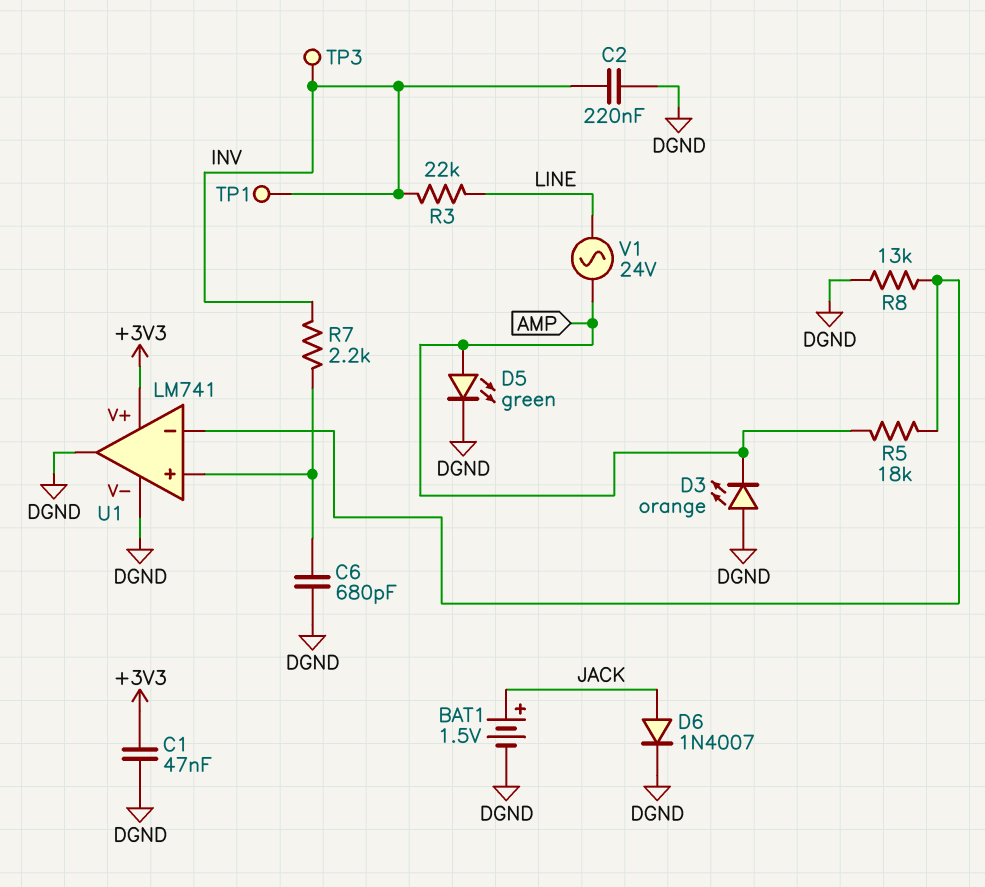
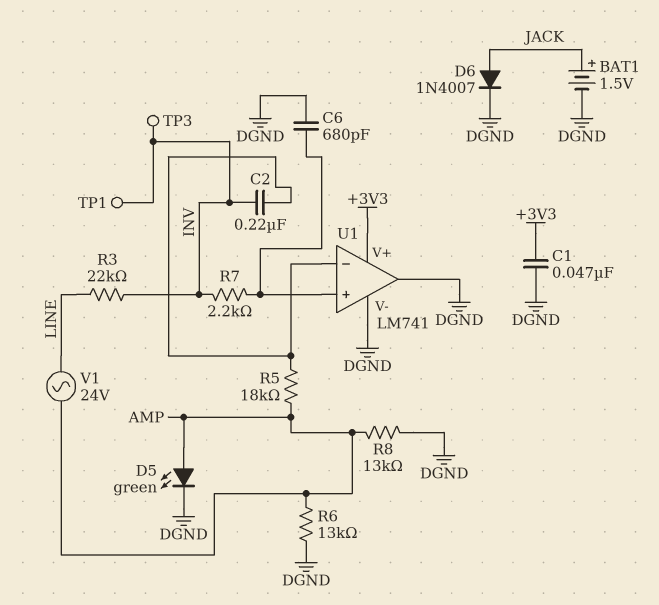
C2: 220nF (DGND, INV) -> 220nF (INV, U1/in-)
D3: LED orange (A DGND, K AMP) -> none
R6: none -> 13k (AMP, DGND)
R8: 13k (DGND, U1/in-) -> 13k (AMP, DGND)

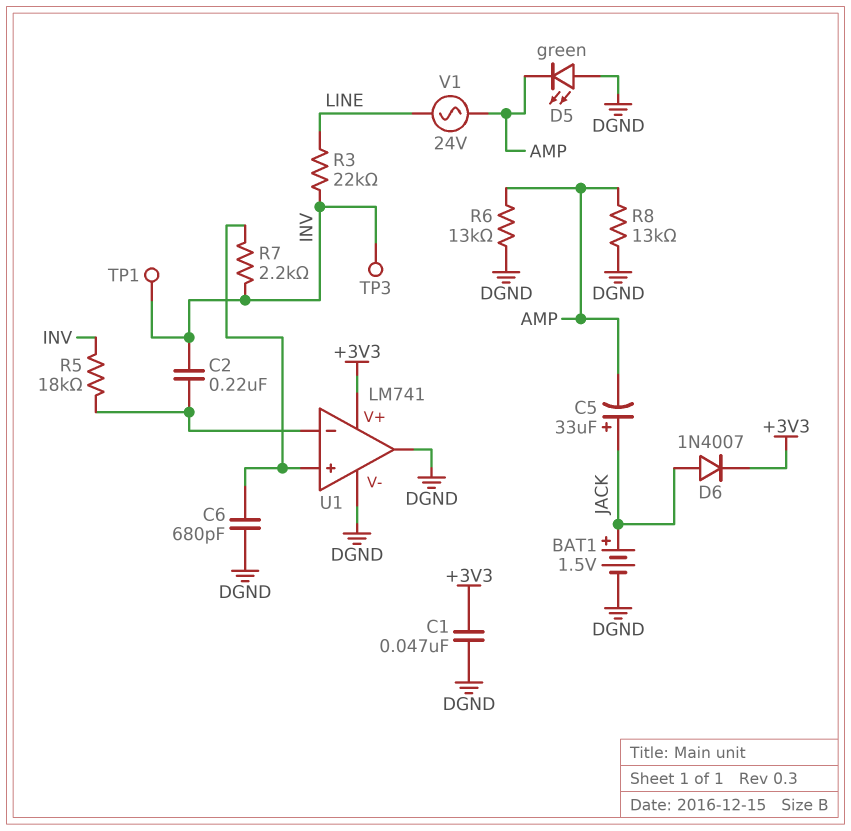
C5: none -> 33uF (plus JACK, minus AMP)
D5: LED green (A AMP, K DGND) -> LED green (A DGND, K AMP)
D6: diode 1N4007 (A JACK, K DGND) -> diode 1N4007 (A JACK, K +3V3)
R5: 18k (AMP, U1/in-) -> 18k (INV, U1/in-)

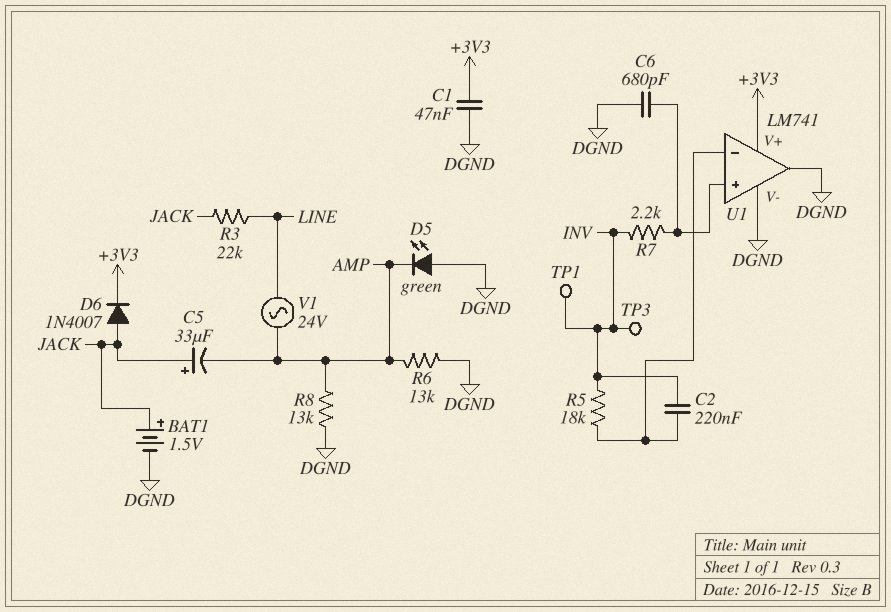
R3: 22k (INV, LINE) -> 22k (JACK, LINE)

